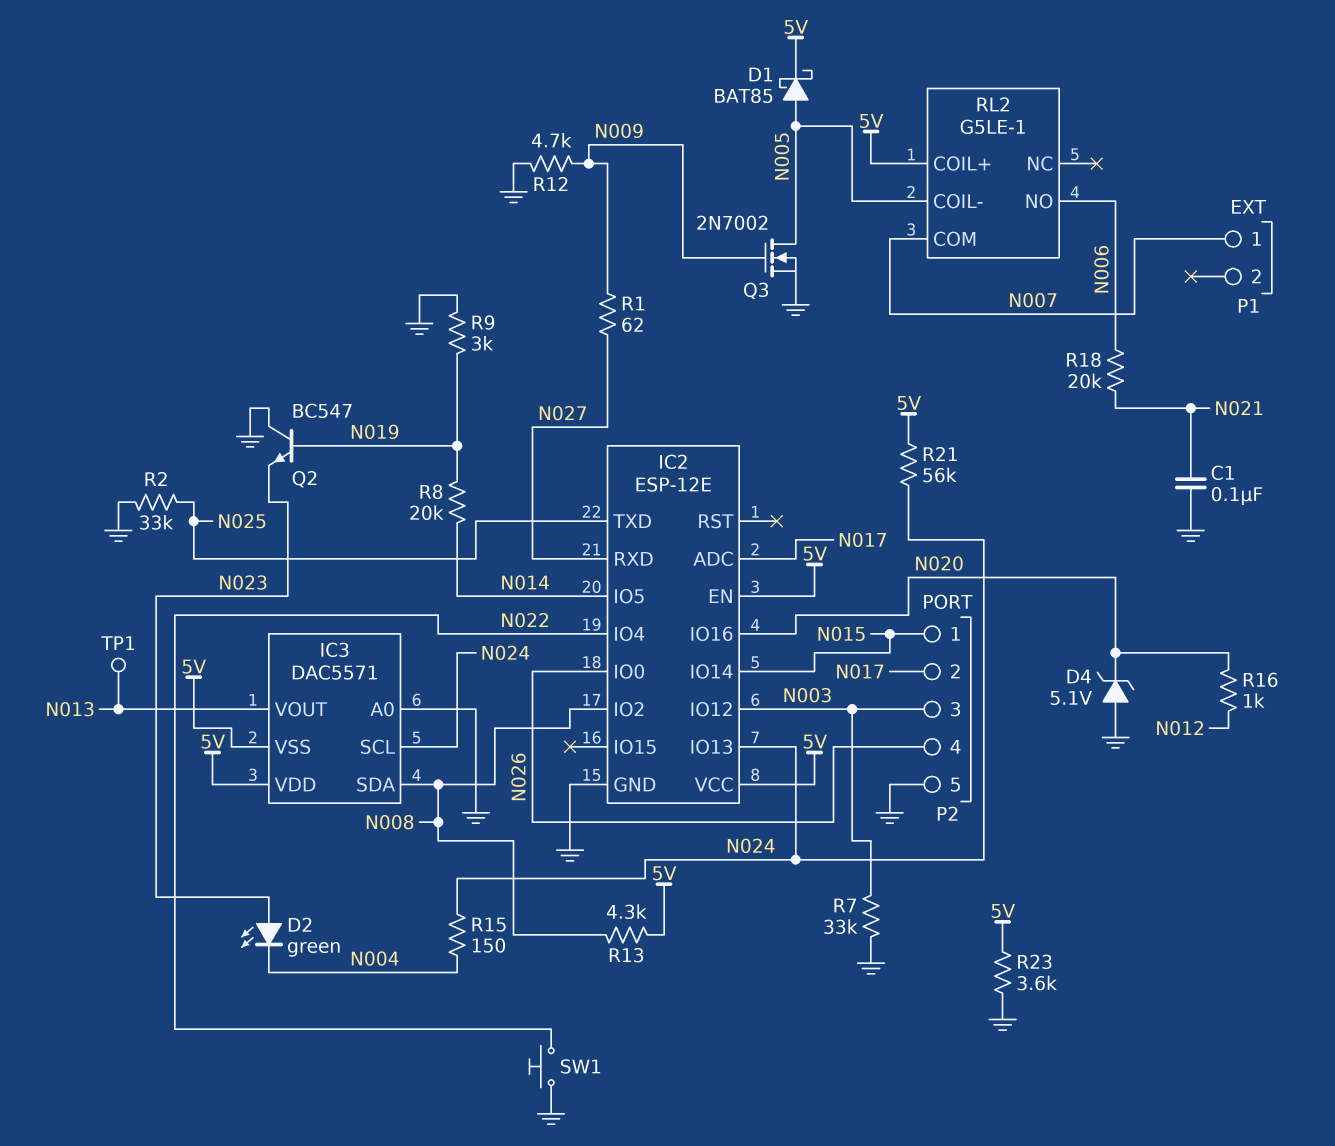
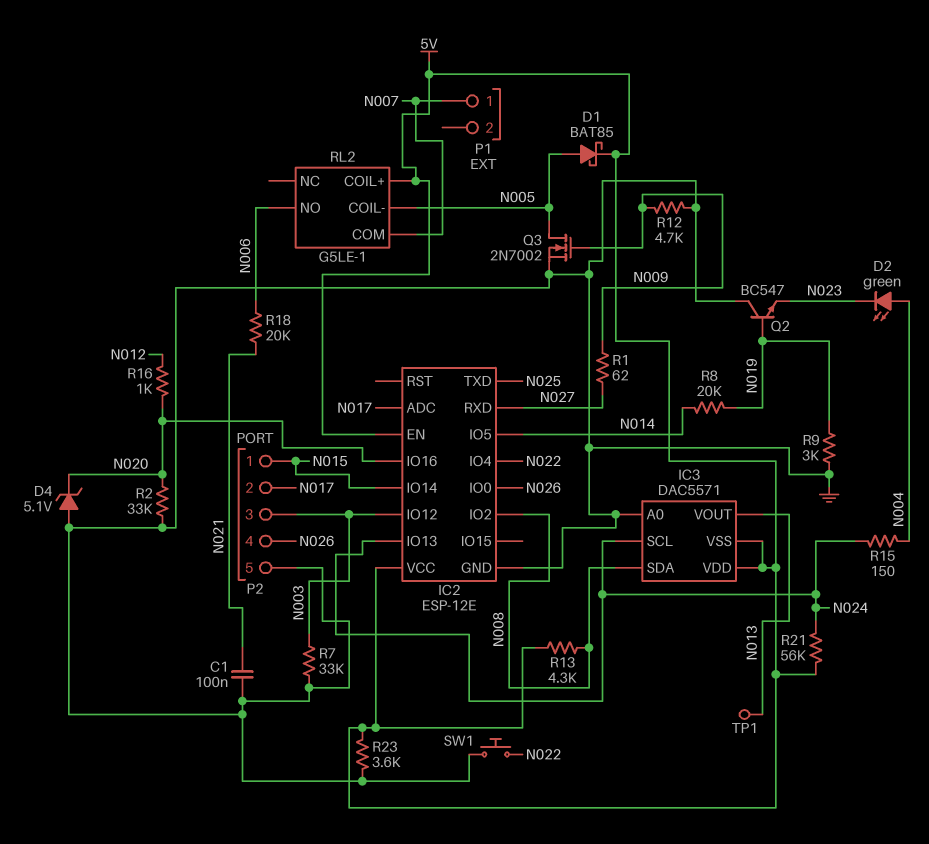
D2: LED green (A N023, K N004) -> LED green (A N004, K N023)
R2: 33k (GND, N025) -> 33k (GND, N020)

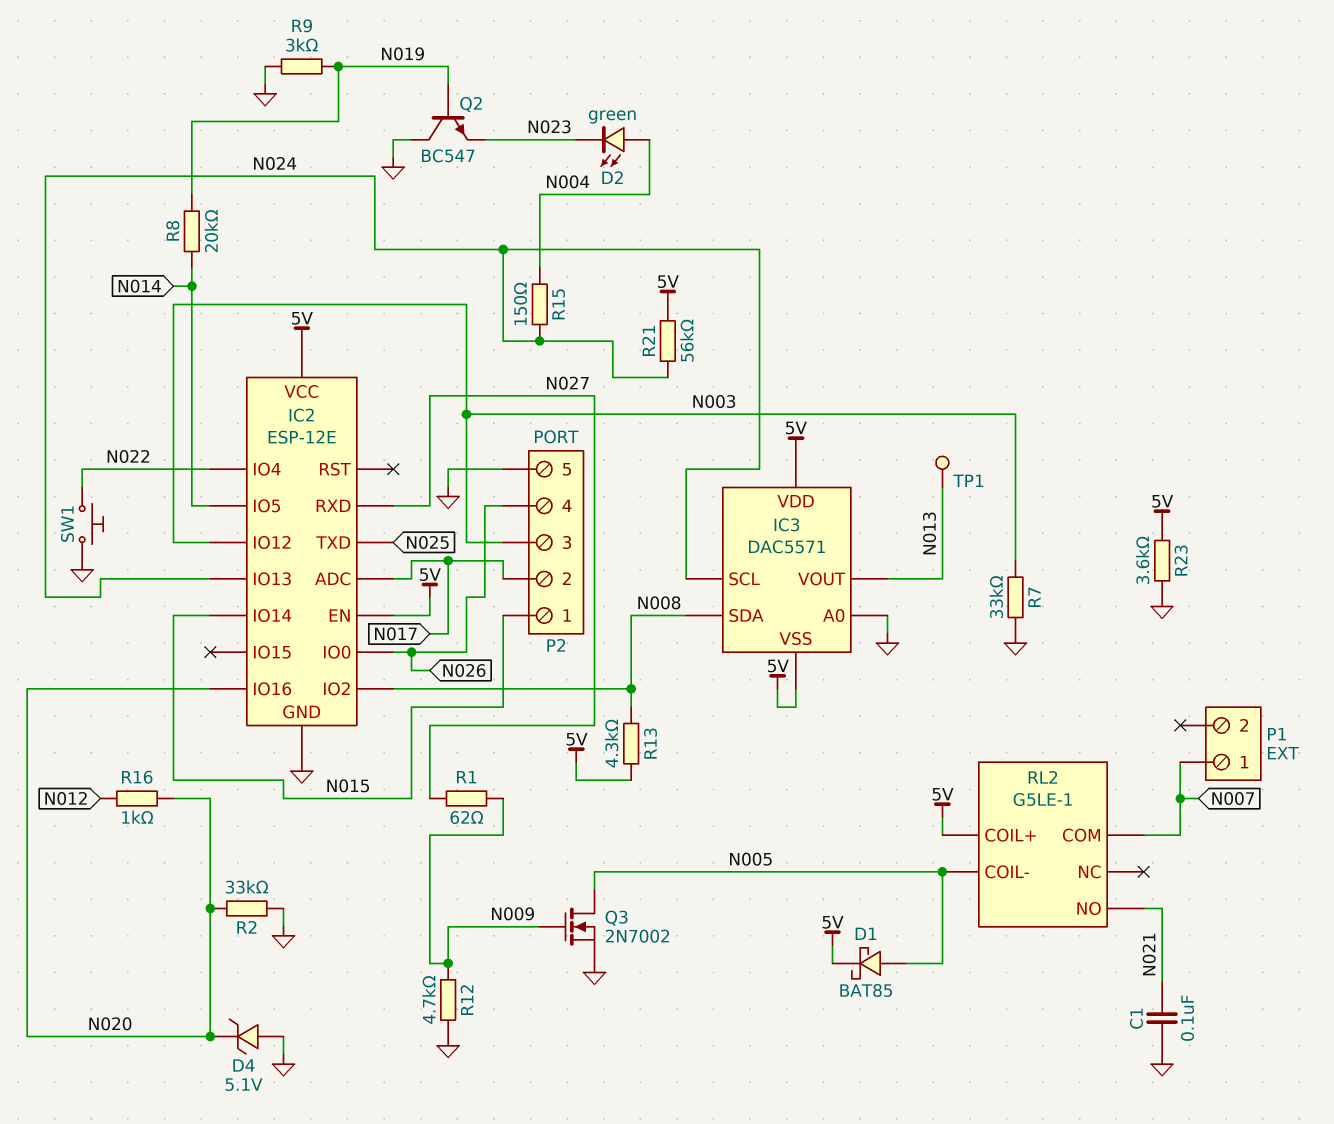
R18: 20k (N006, N021) -> none
RL2 pin NO: N006 -> N021

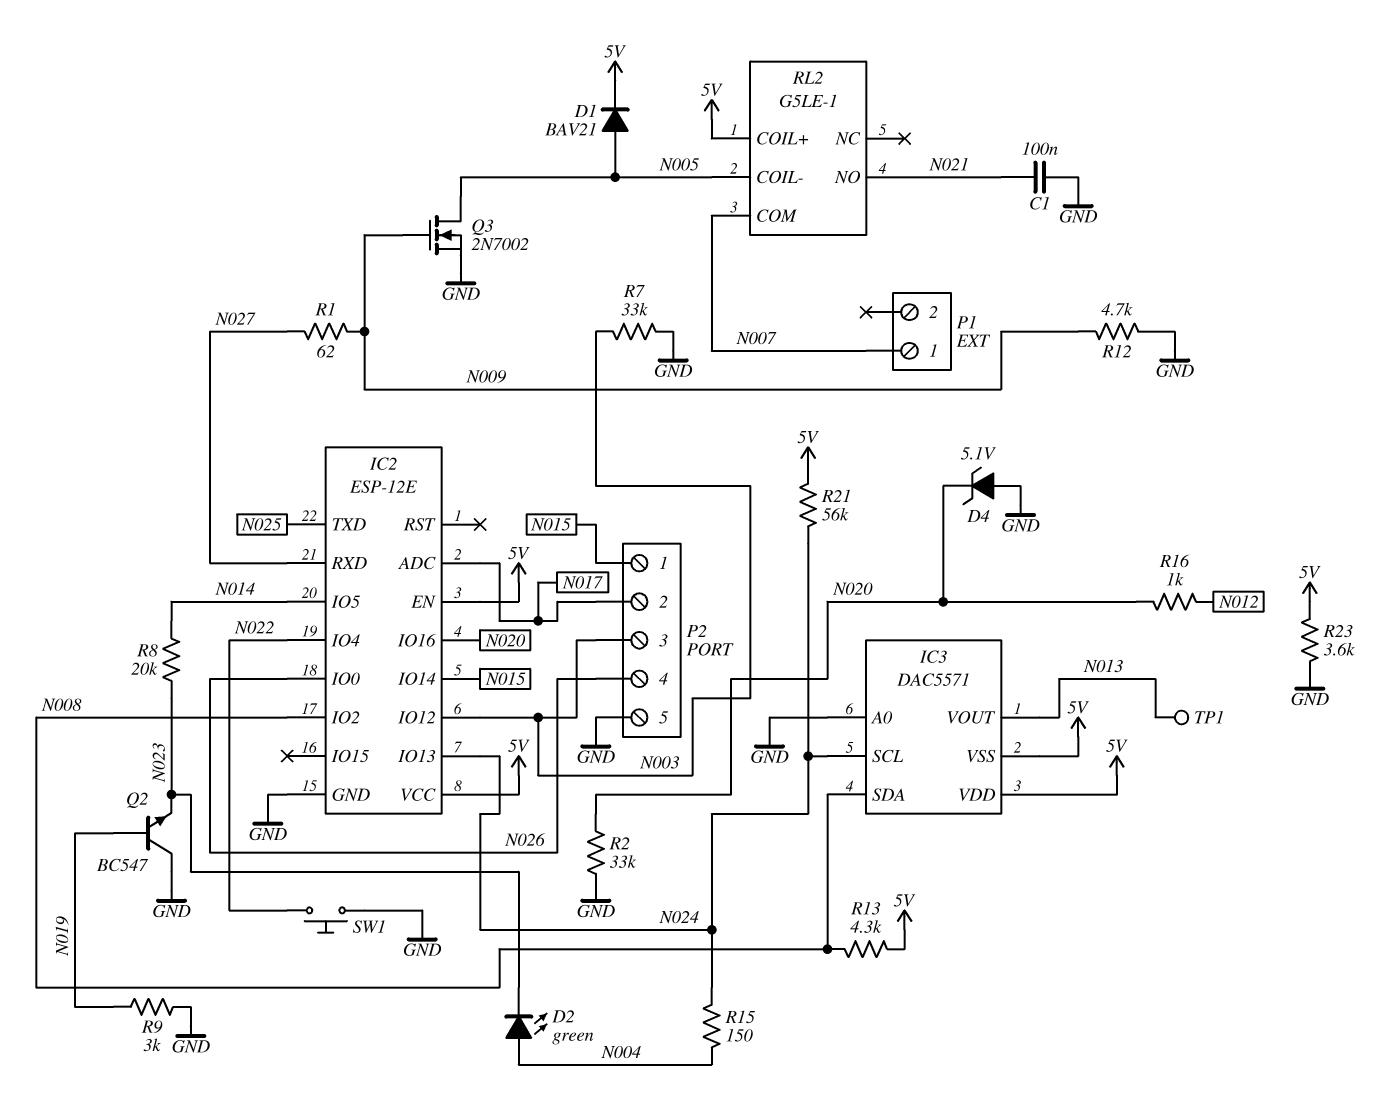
D1: schottky BAT85 (A N005, K 5V) -> diode BAV21 (A N005, K 5V)
R8: 20k (N014, N019) -> 20k (N014, N023)

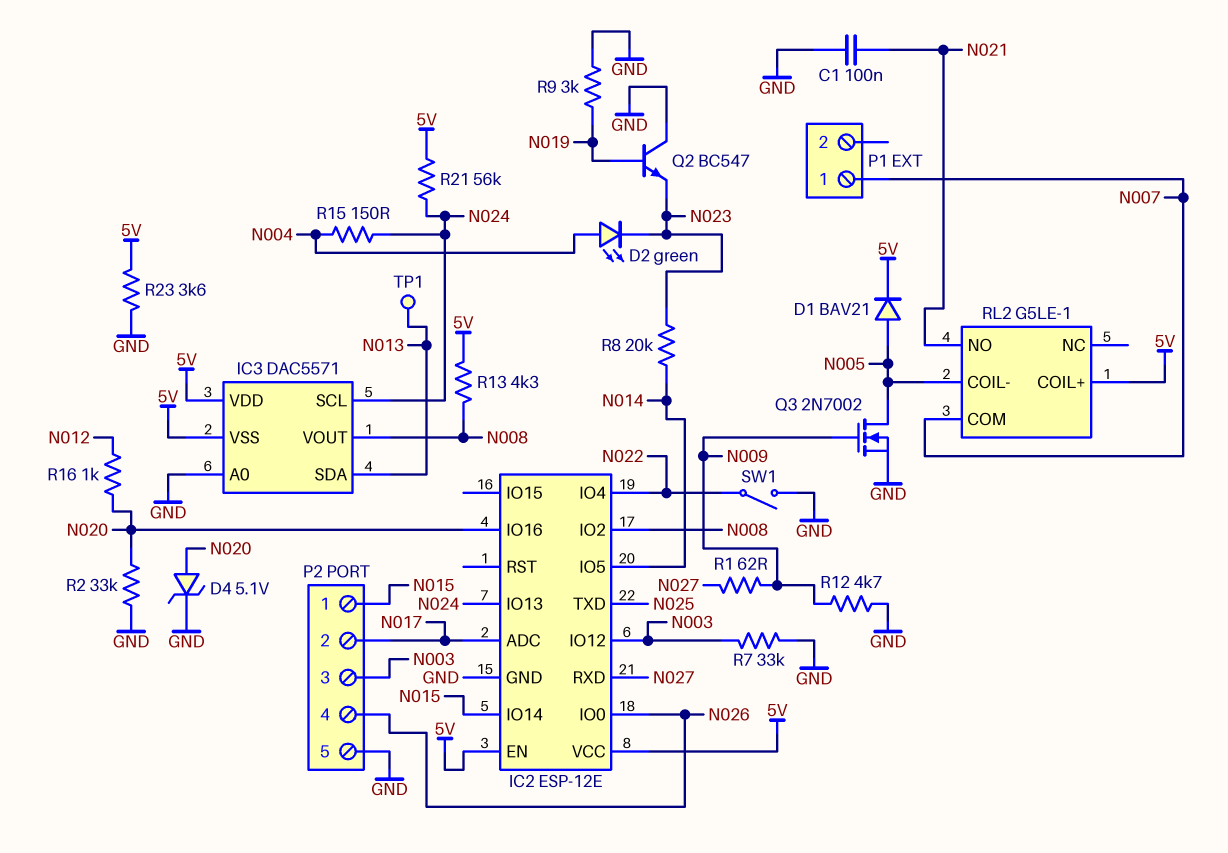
D4: zener 5.1V (A GND, K N020) -> zener 5.1V (A N020, K GND)
IC3 pin SDA: N008 -> N013
IC3 pin VOUT: N013 -> N008
SW1: button (GND, N022) -> switch (GND, N022)

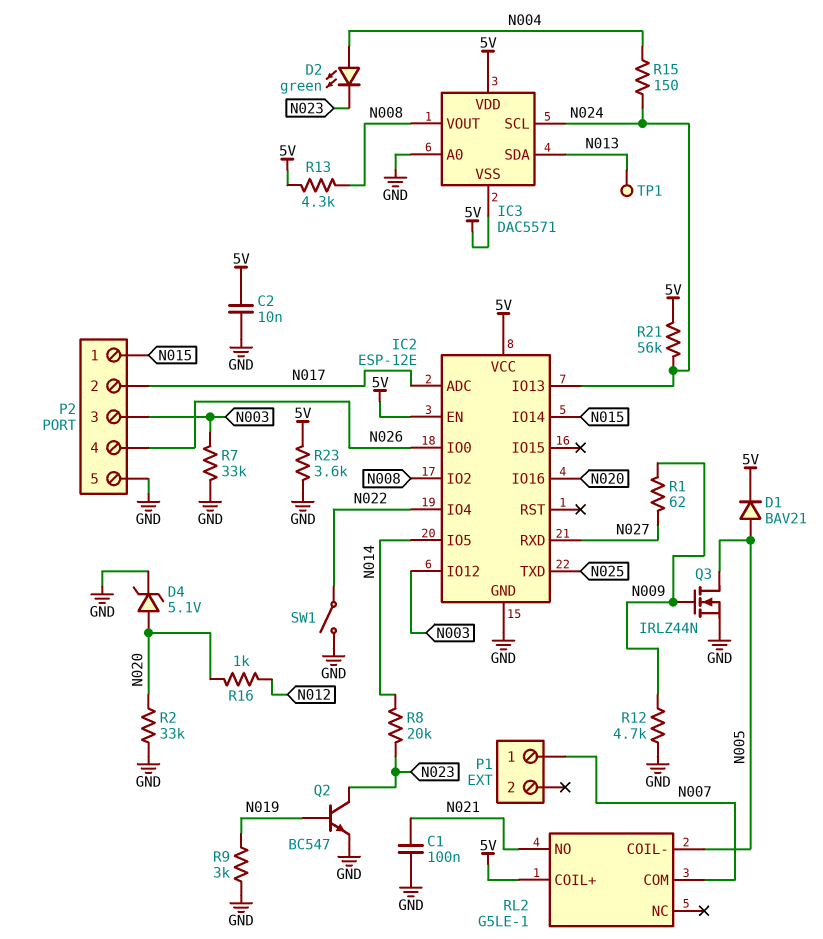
C2: none -> 10nF (5V, GND)
Q2: NPN BC547 (B N019, C GND, E N023) -> NPN BC547 (B N019, C N023, E GND)
Q3: NMOS 2N7002 (G N009, D N005, S GND) -> NMOS IRLZ44N (G N009, D N005, S GND)

